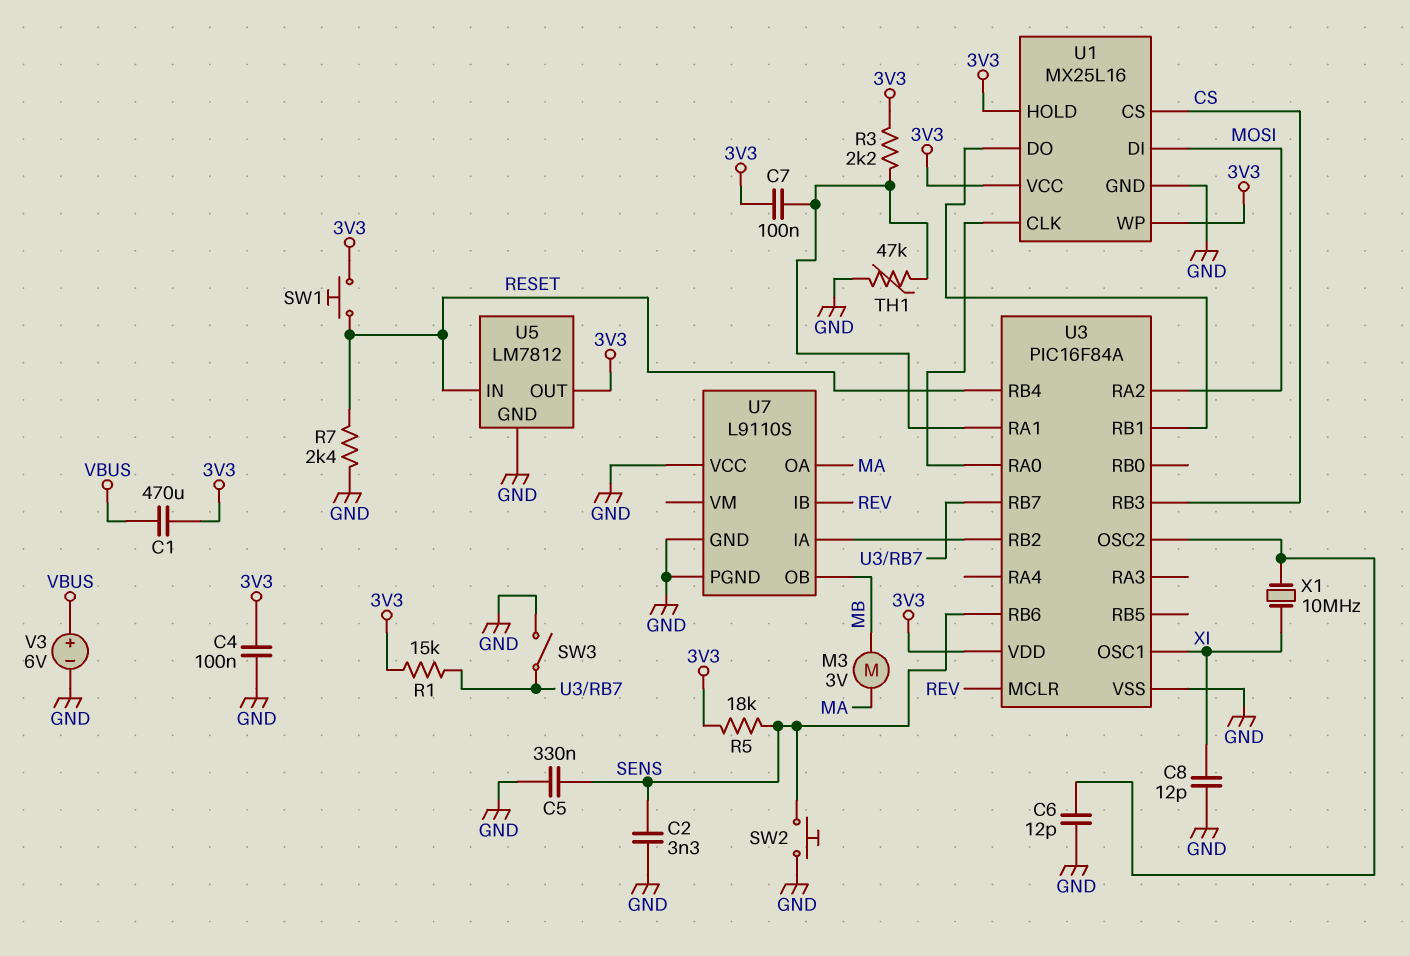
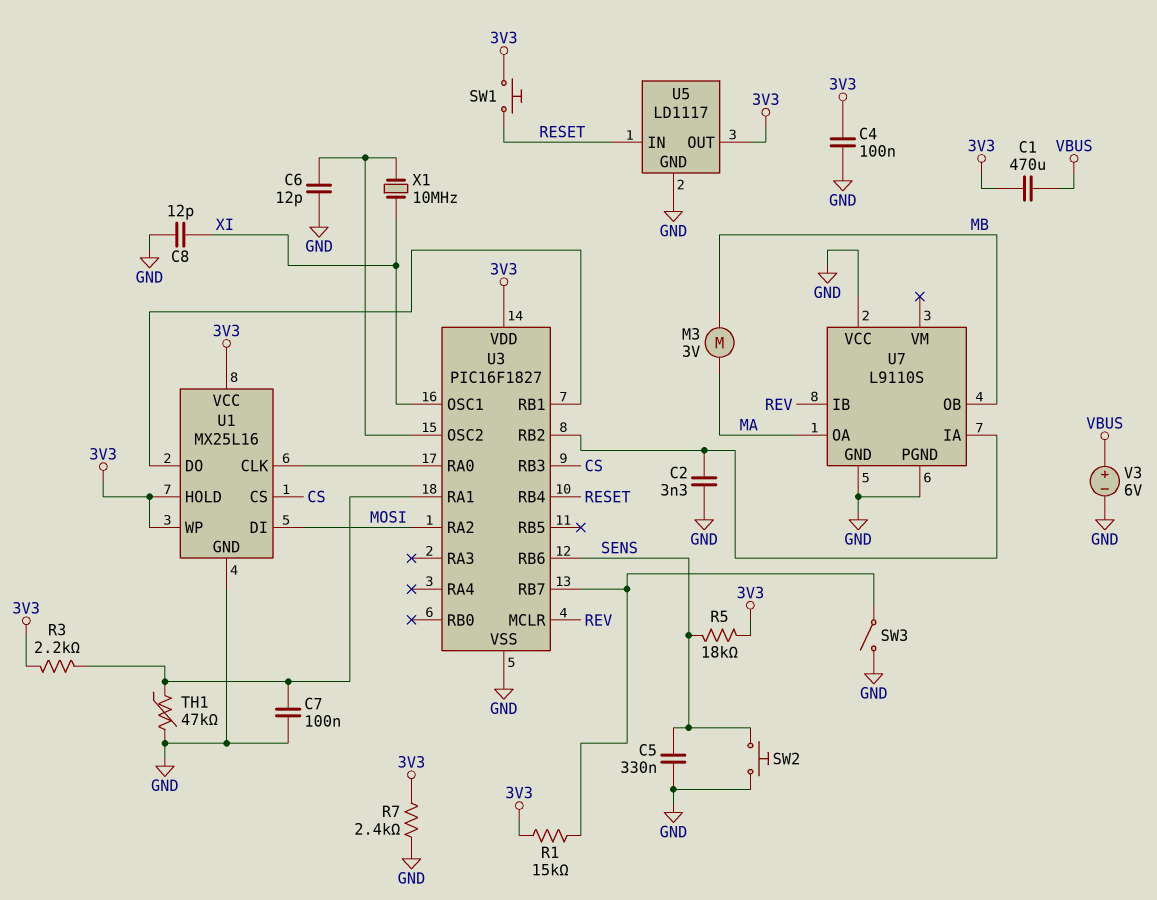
C2: 3.3nF (GND, SENS) -> 3.3nF (GND, U3/RB2)
C7: 100nF (3V3, U3/RA1) -> 100nF (GND, U3/RA1)
R7: 2.4k (GND, RESET) -> 2.4k (3V3, GND)
U3: PIC16F84A -> PIC16F1827
U5: LM7812 -> LD1117

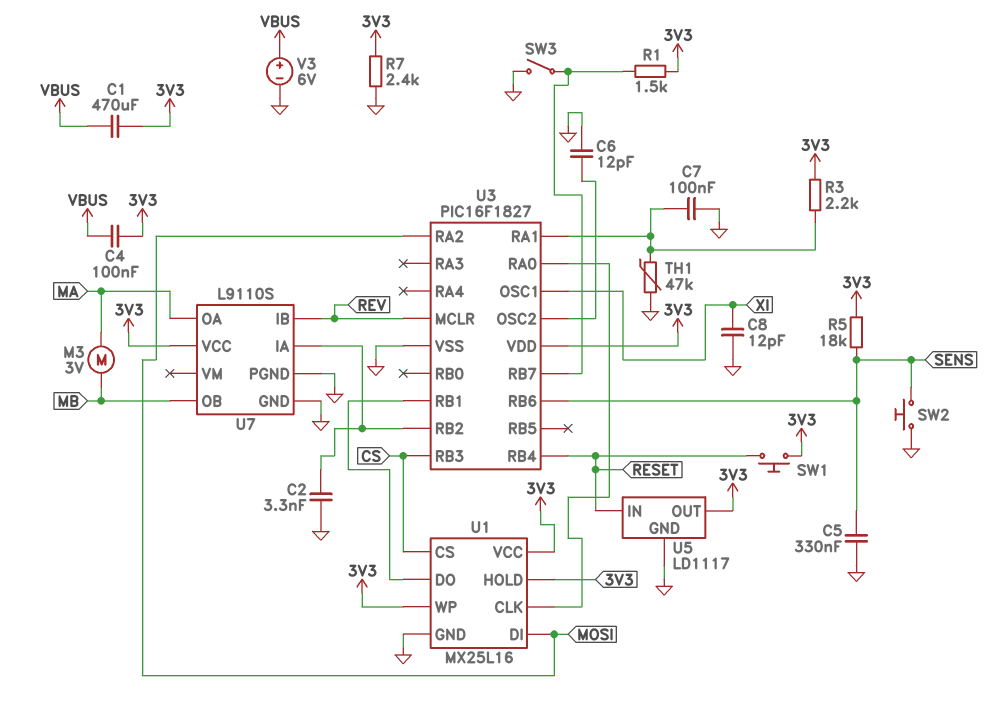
C4: 100nF (3V3, GND) -> 100nF (3V3, VBUS)
R1: 15k (3V3, U3/RB7) -> 1.5k (3V3, U3/RB7)
U7 pin VCC: GND -> 3V3
X1: 10MHz (U3/OSC2, XI) -> none

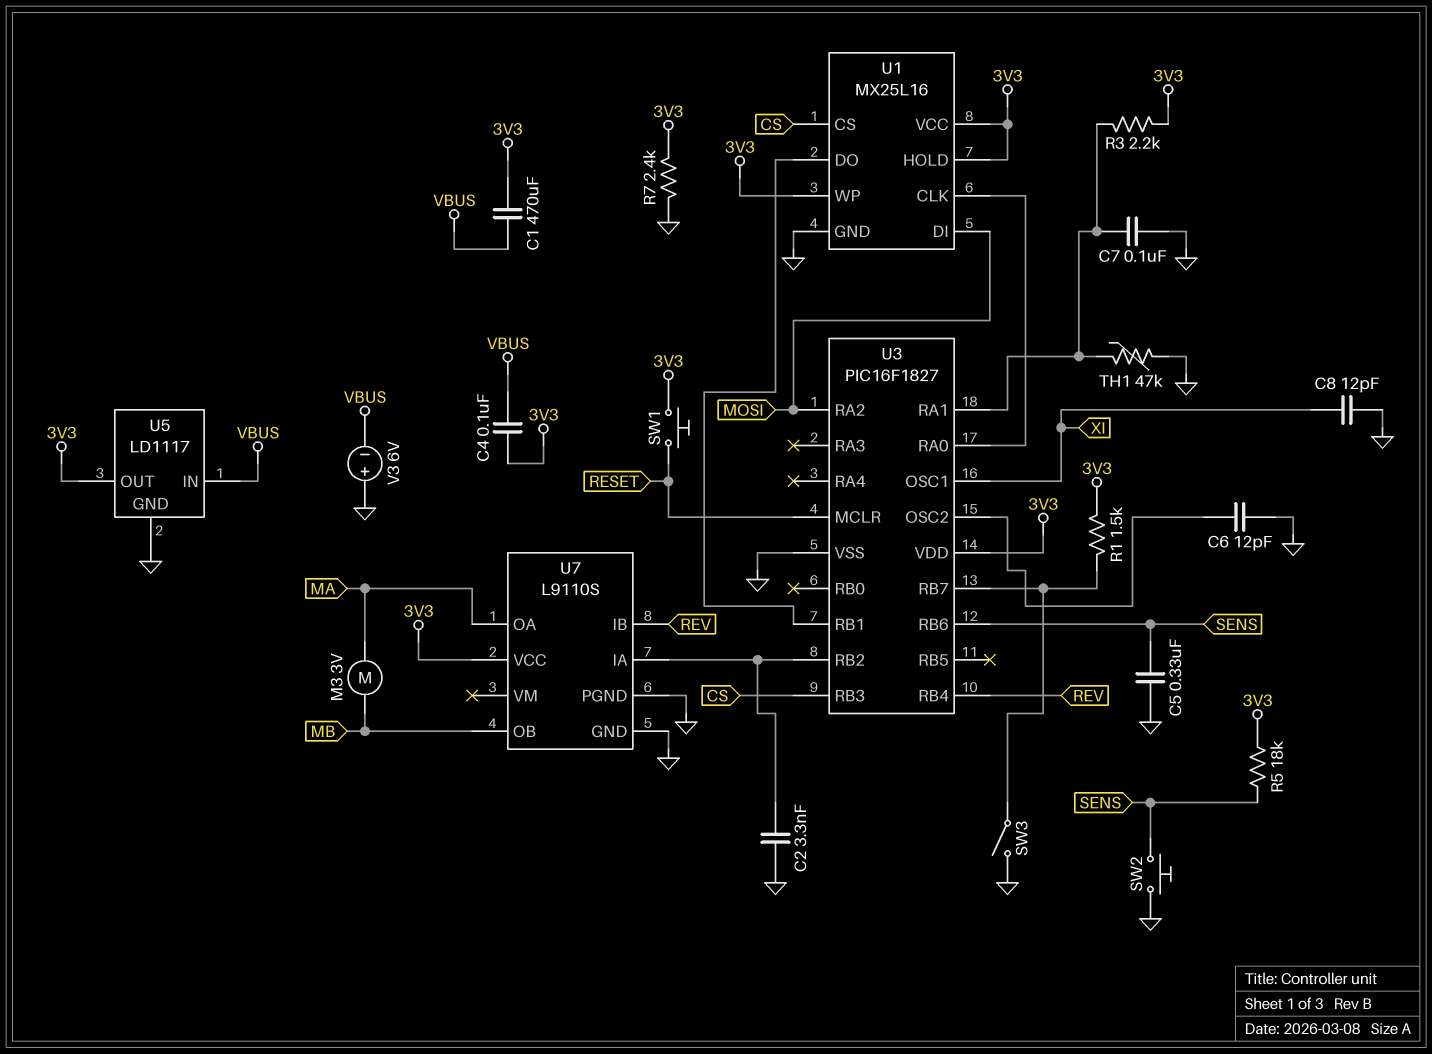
U3 pin MCLR: REV -> RESET
U3 pin RB4: RESET -> REV
U5 pin IN: RESET -> VBUS
V3: 6V (plus VBUS, minus GND) -> 6V (plus GND, minus VBUS)

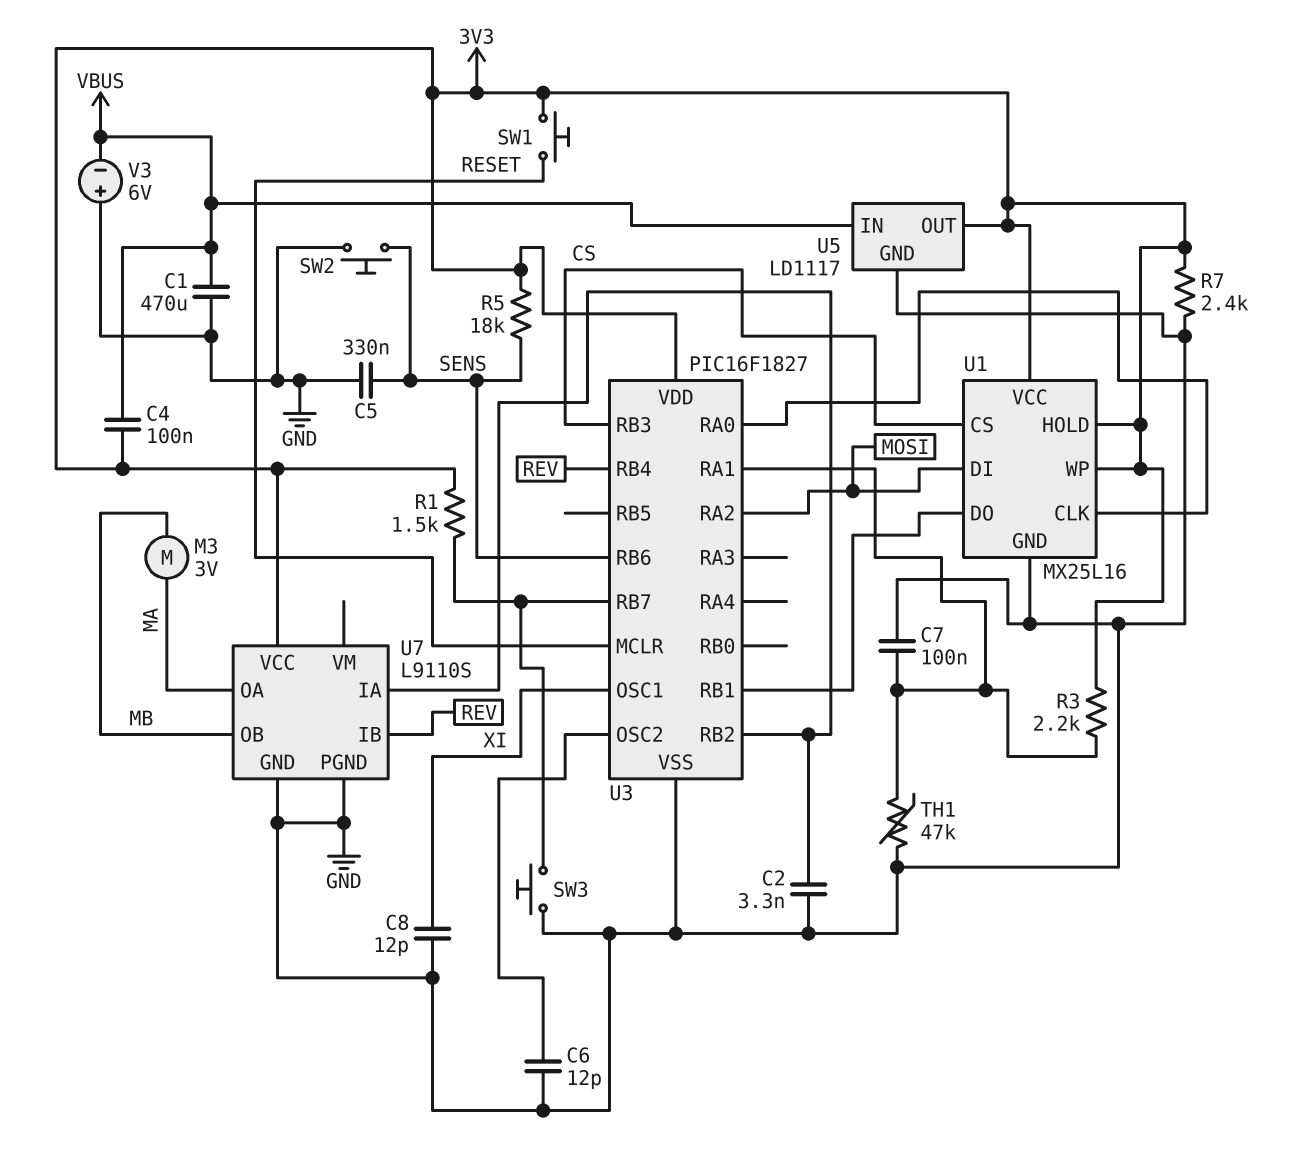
C1: 470uF (3V3, VBUS) -> 470uF (GND, VBUS)
SW3: switch (GND, U3/RB7) -> button (GND, U3/RB7)

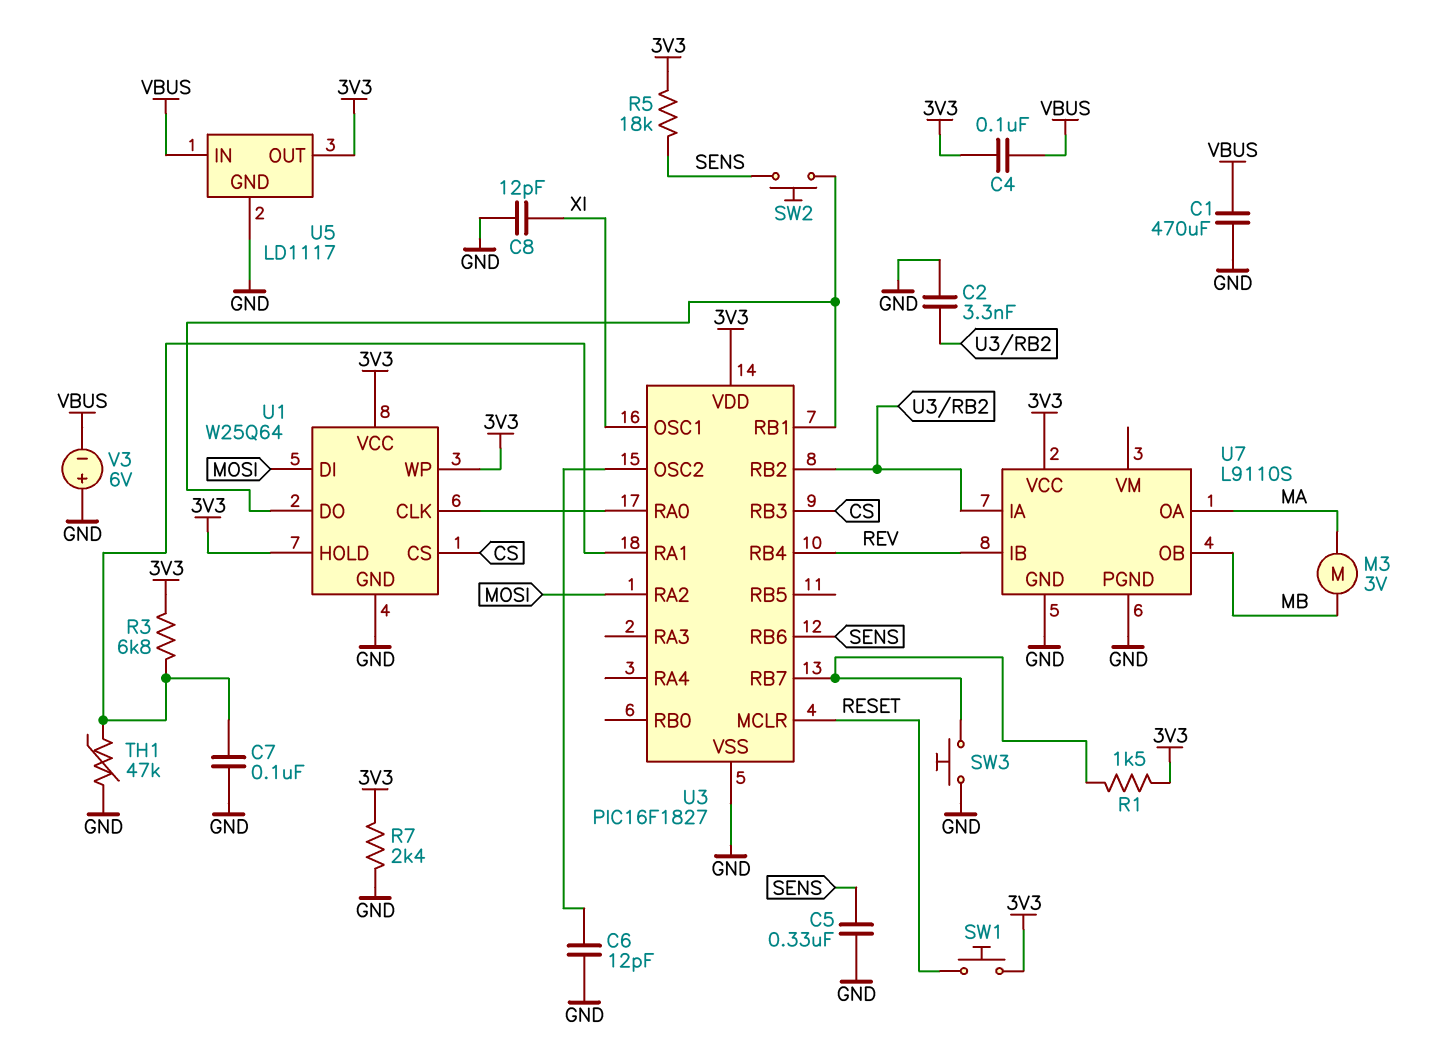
R3: 2.2k (3V3, U3/RA1) -> 6.8k (3V3, U3/RA1)
SW2: button (GND, SENS) -> button (SENS, U1/DO)
U1: MX25L16 -> W25Q64

